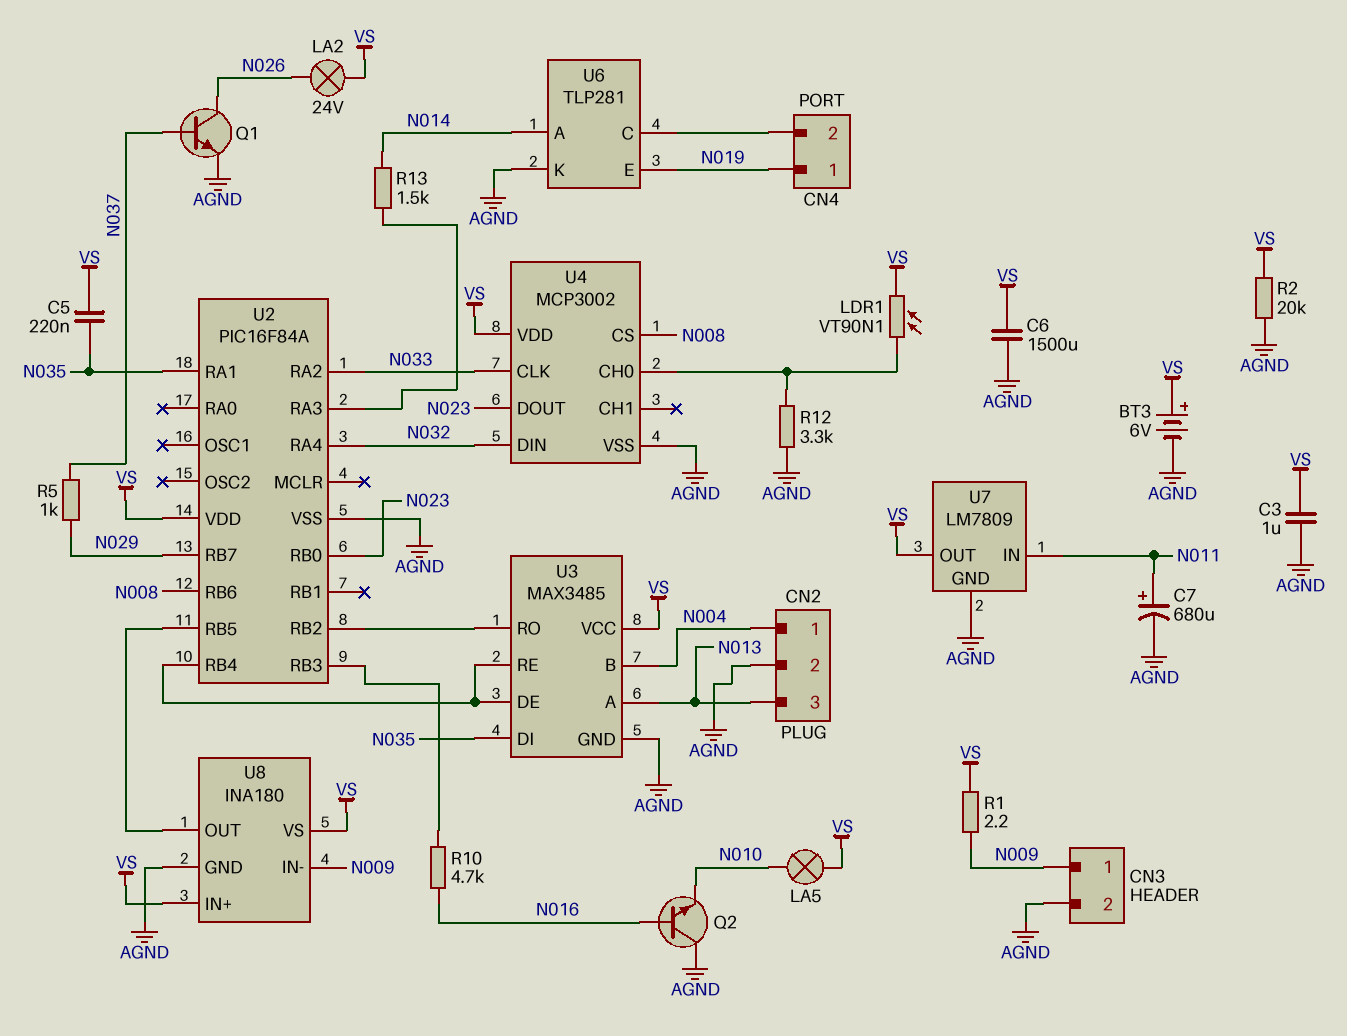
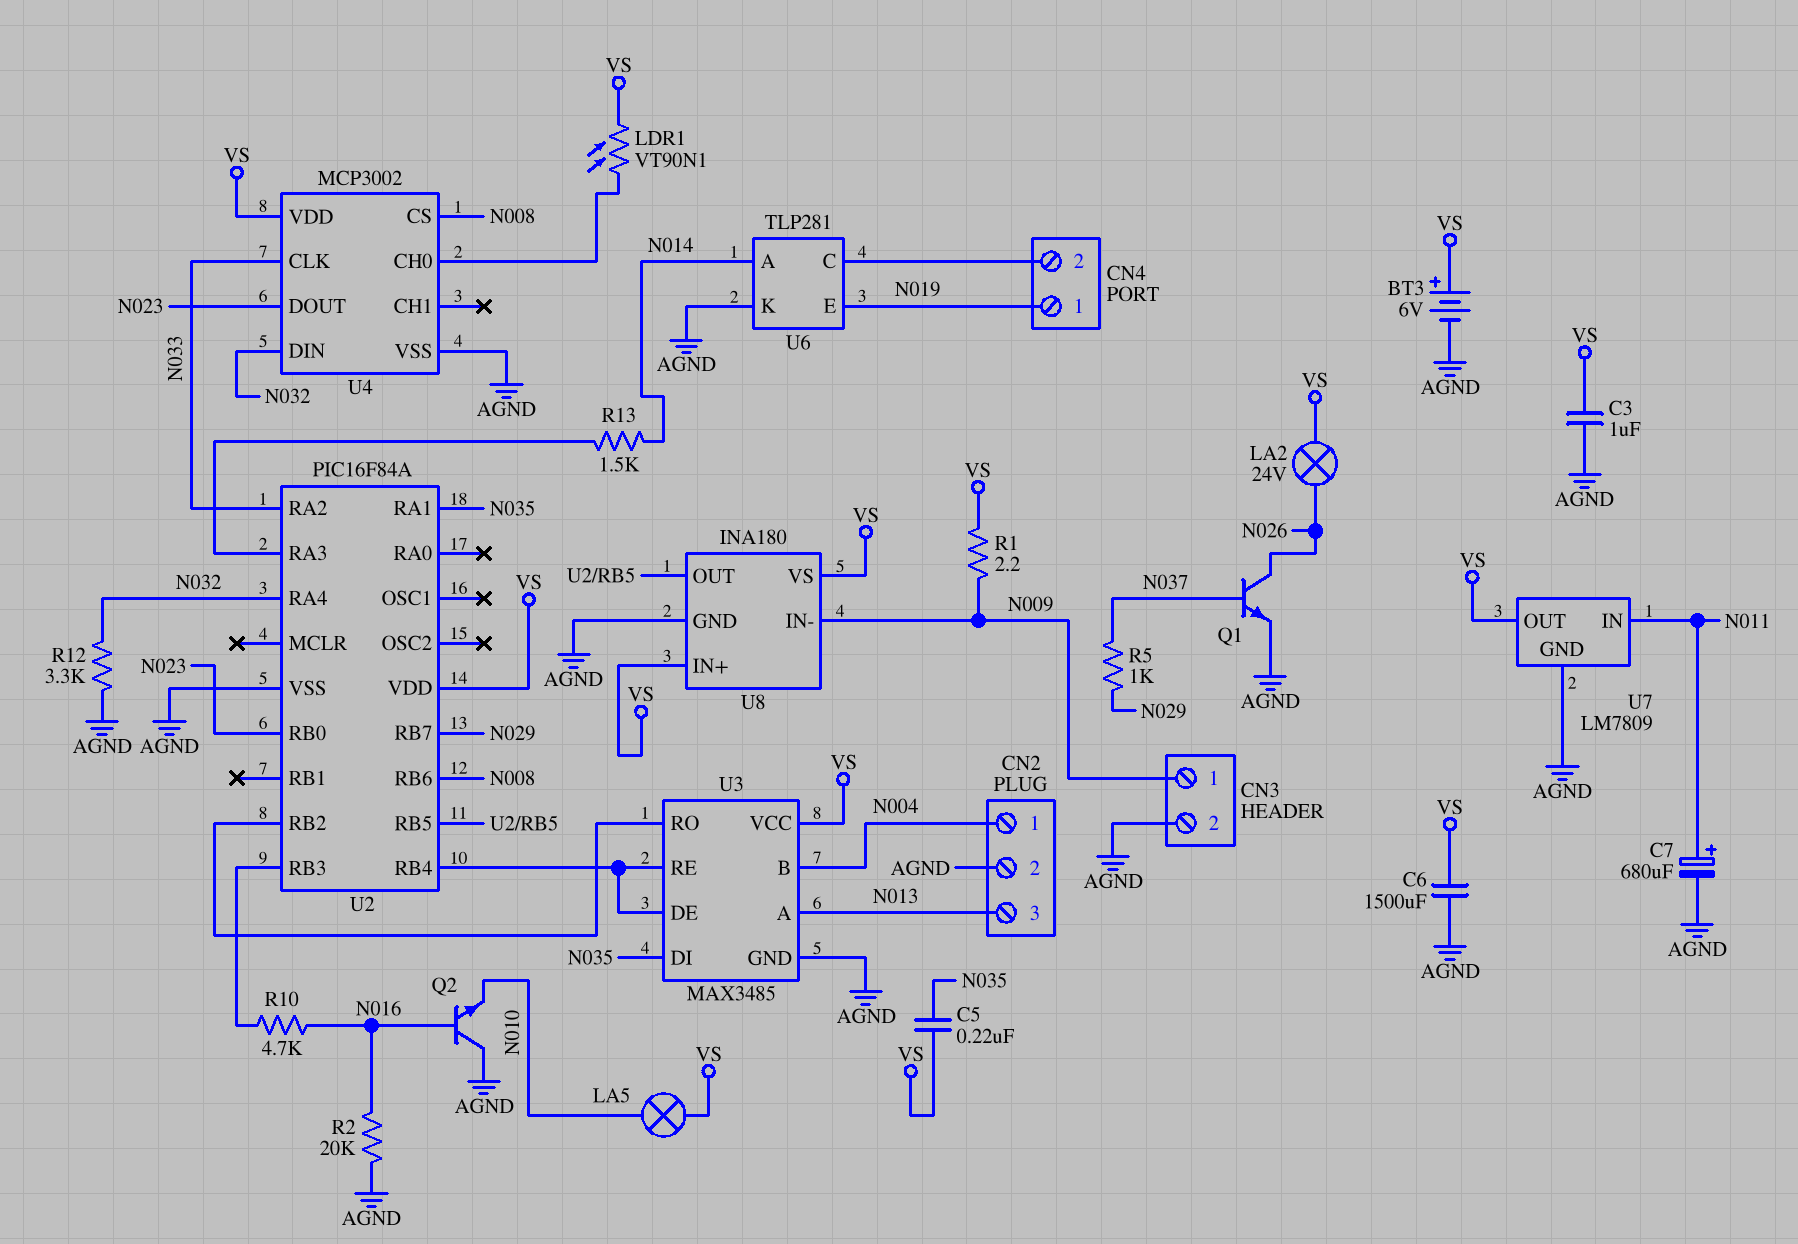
R2: 20k (AGND, VS) -> 20k (AGND, N016)
R12: 3.3k (AGND, U4/CH0) -> 3.3k (AGND, N032)

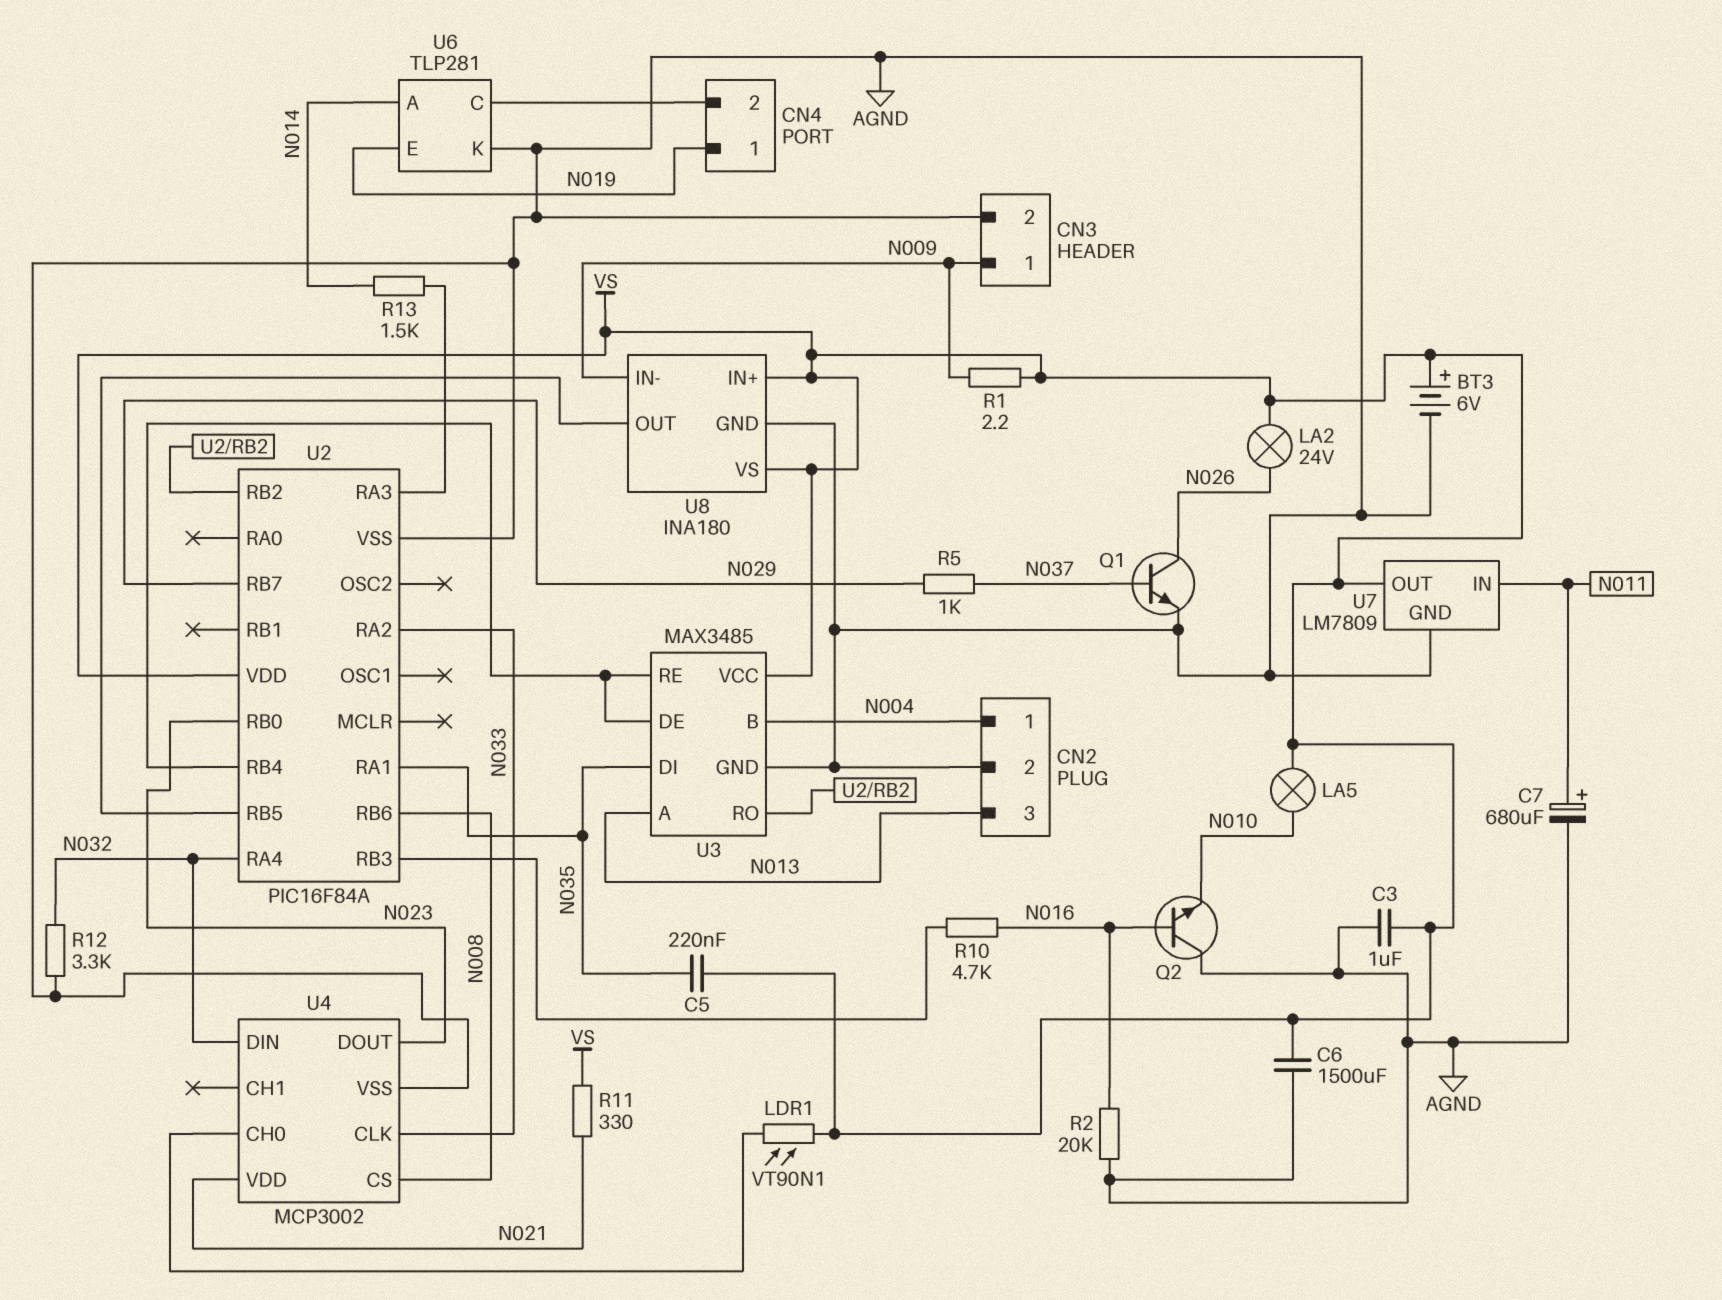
R11: none -> 330 (N021, VS)
U4 pin VDD: VS -> N021

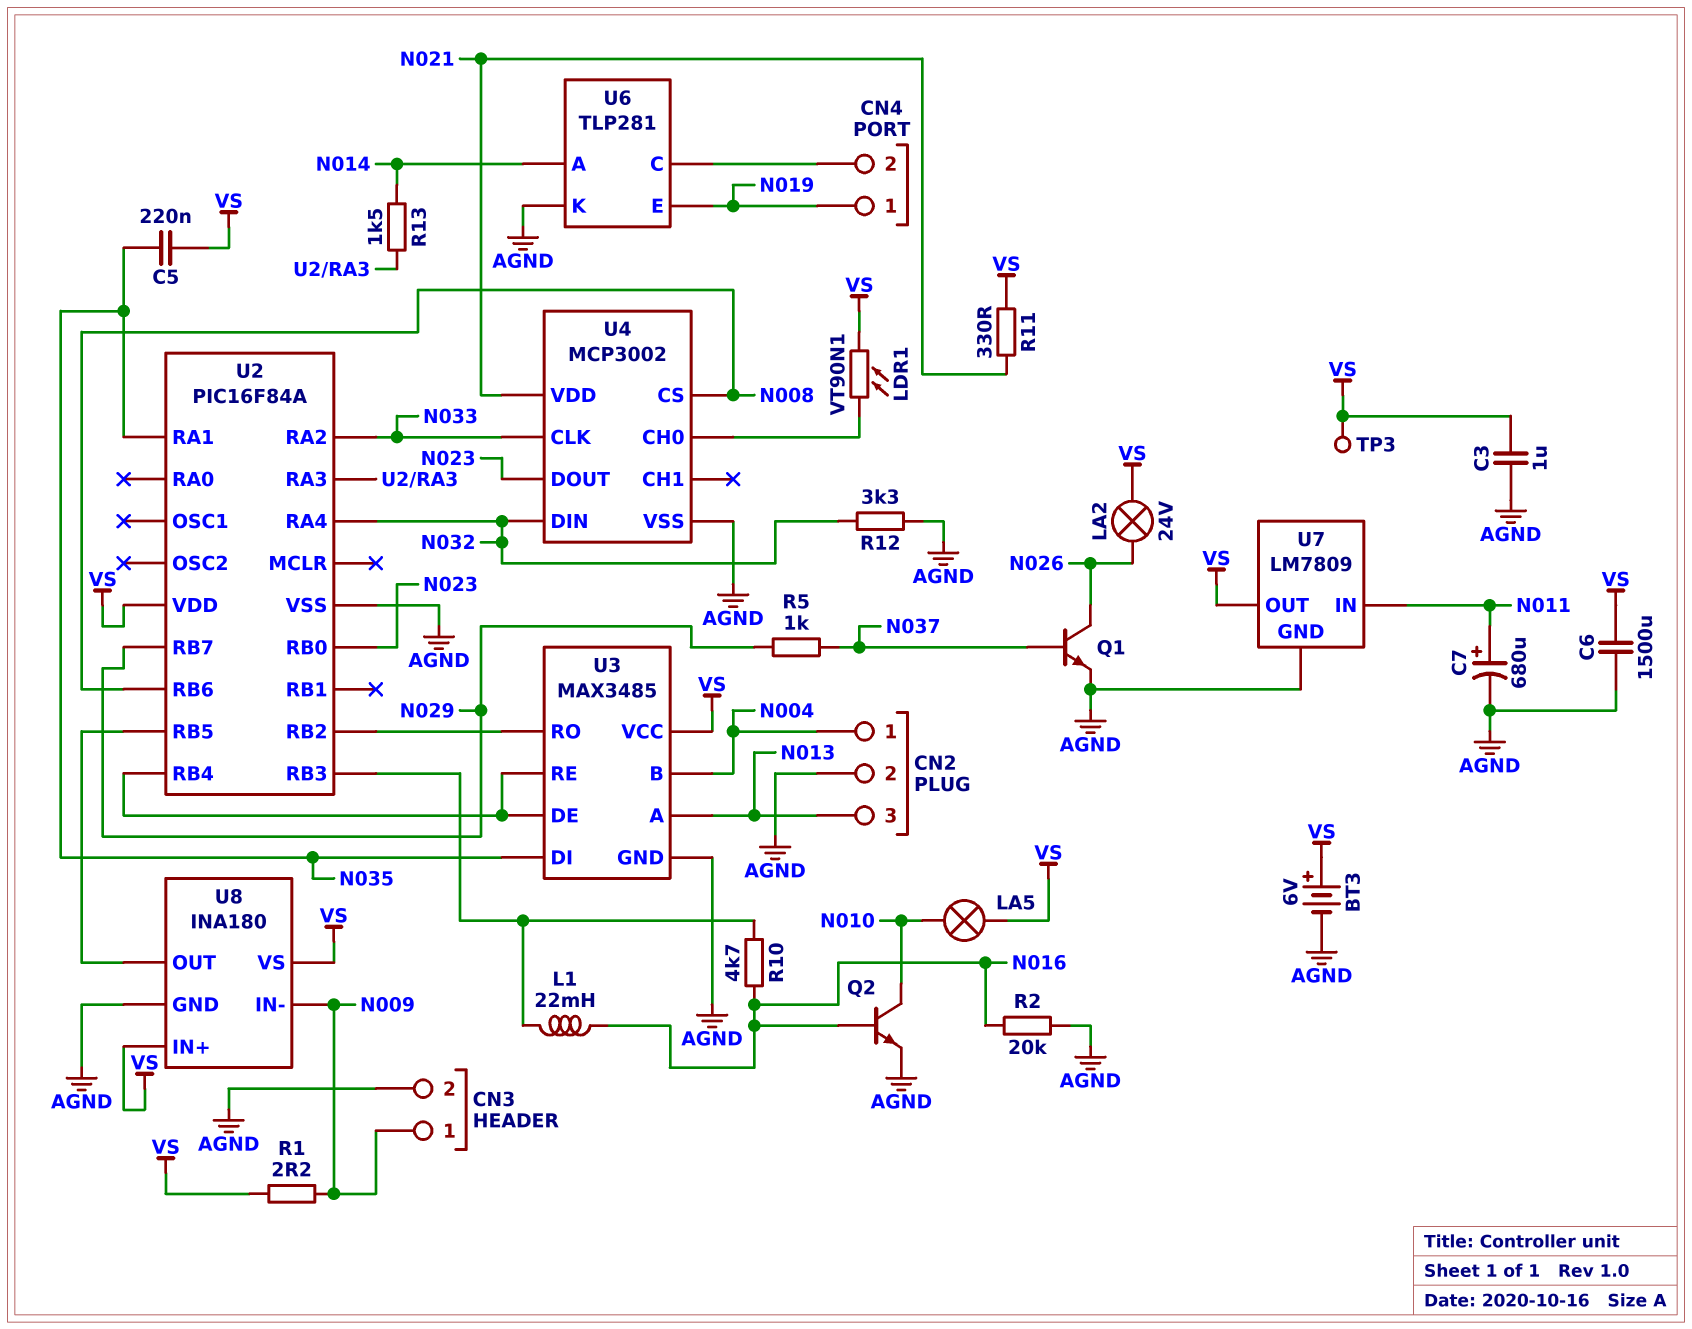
L1: none -> 22mH (N016, U2/RB3)
Q2: NPN (B N016, C AGND, E N010) -> NPN (B N016, C N010, E AGND)
TP3: none -> test point (VS)

